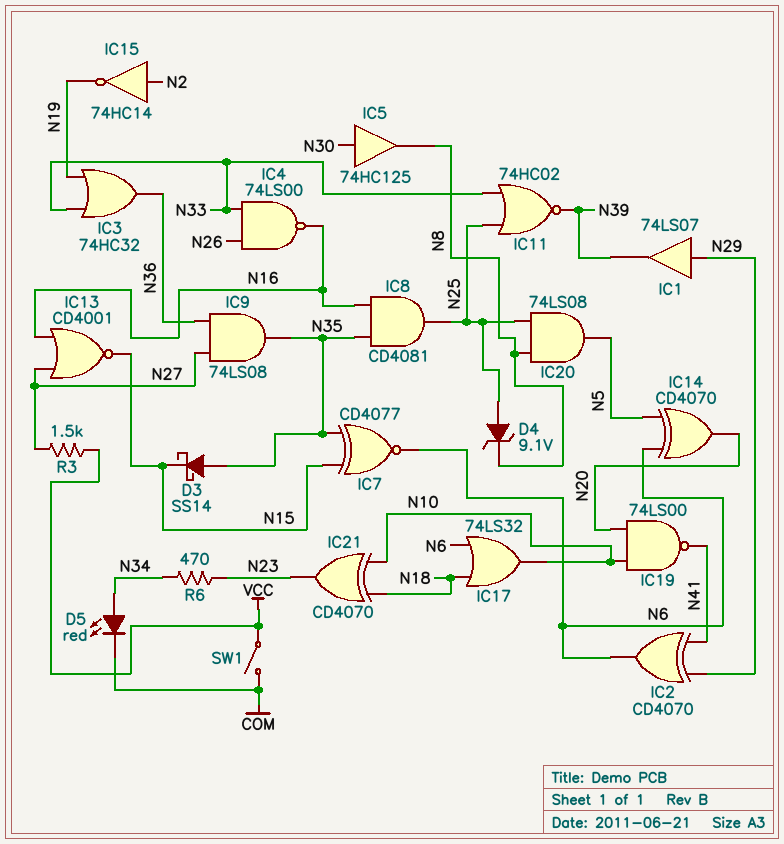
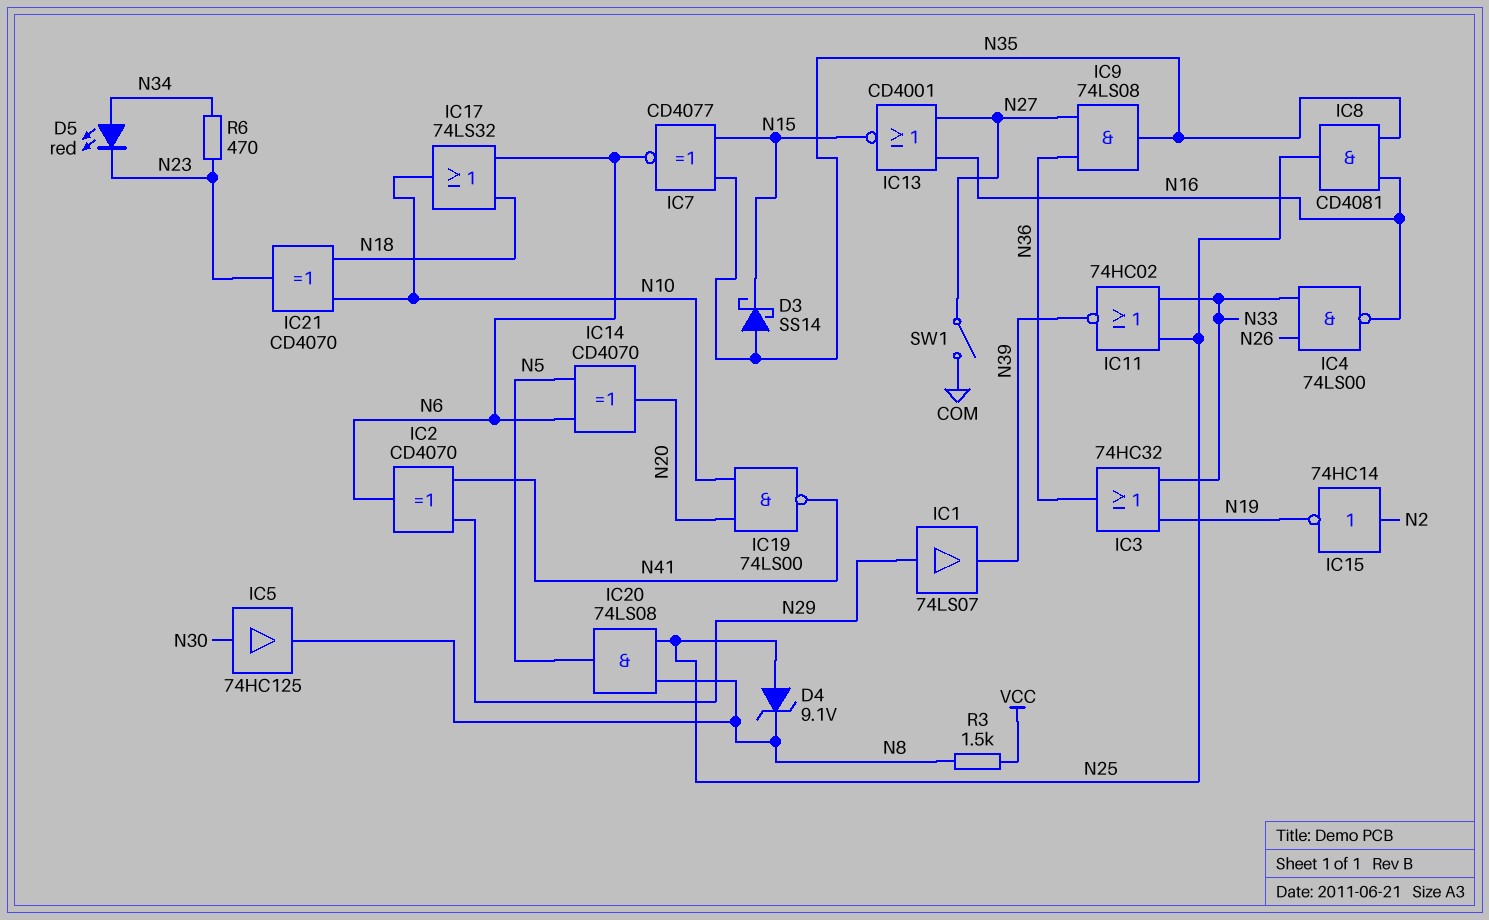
D5: LED red (A N34, K COM) -> LED red (A N34, K N23)
R3: 1.5k (N27, VCC) -> 1.5k (N8, VCC)
SW1: switch (COM, VCC) -> switch (COM, N27)

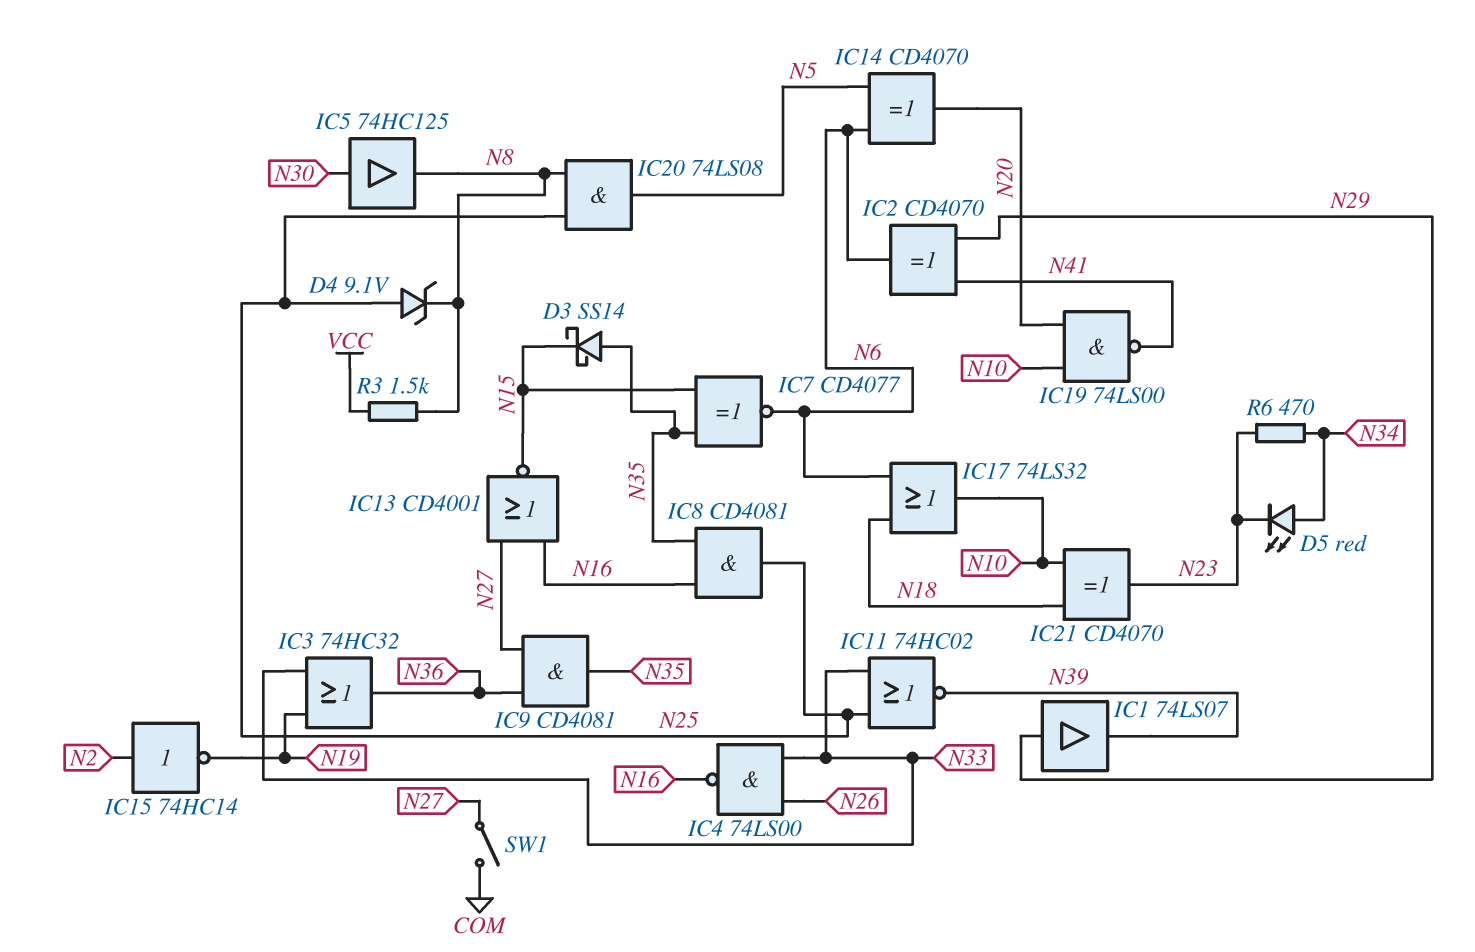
IC9: AND 74LS08 (in N27, in N36, out N35) -> AND CD4081 (in N27, in N36, out N35)

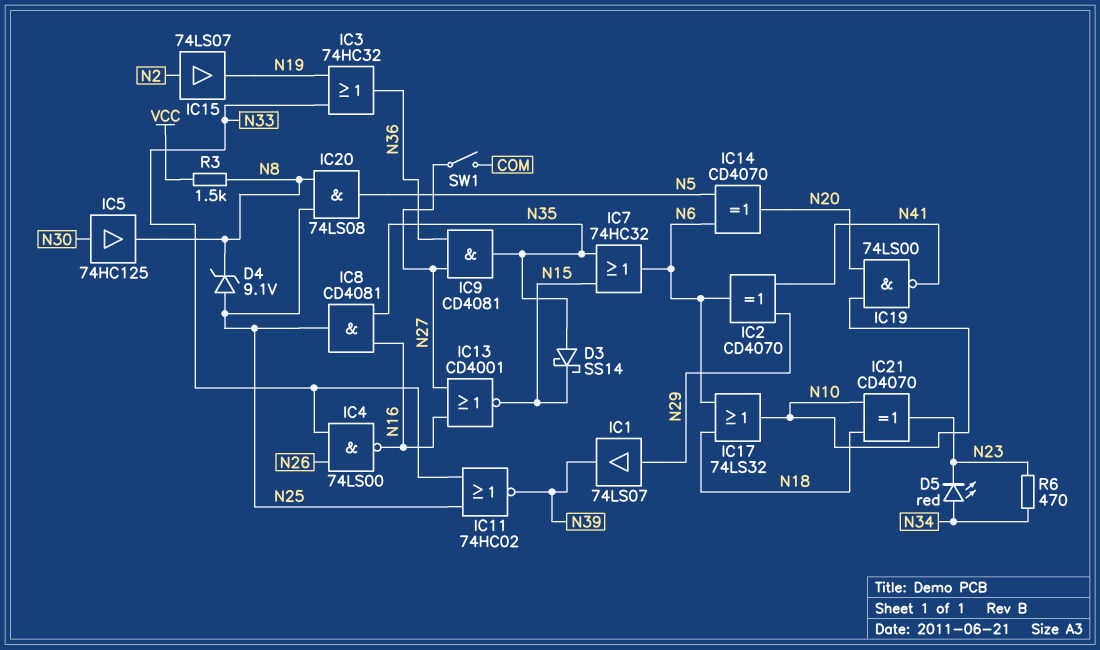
IC7: XNOR CD4077 (in N15, in N35, out N6) -> OR 74HC32 (in N15, in N35, out N6)
IC15: NOT 74HC14 (in N2, out N19) -> buffer 74LS07 (in N2, out N19)

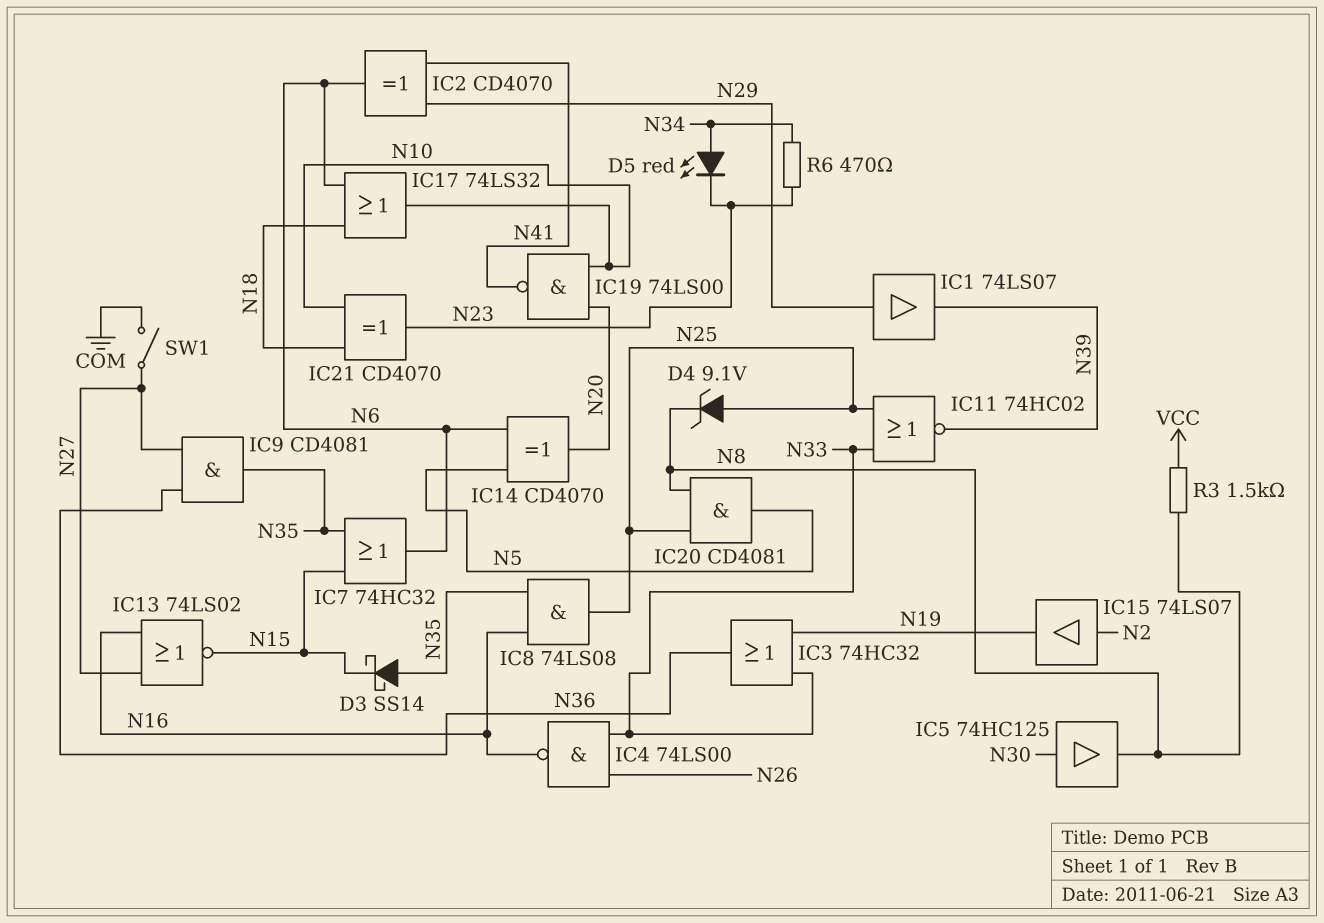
IC8: AND CD4081 (in N16, in N35, out N25) -> AND 74LS08 (in N16, in N35, out N25)
IC13: NOR CD4001 (in N16, in N27, out N15) -> NOR 74LS02 (in N16, in N27, out N15)
IC20: AND 74LS08 (in N8, in N25, out N5) -> AND CD4081 (in N8, in N25, out N5)

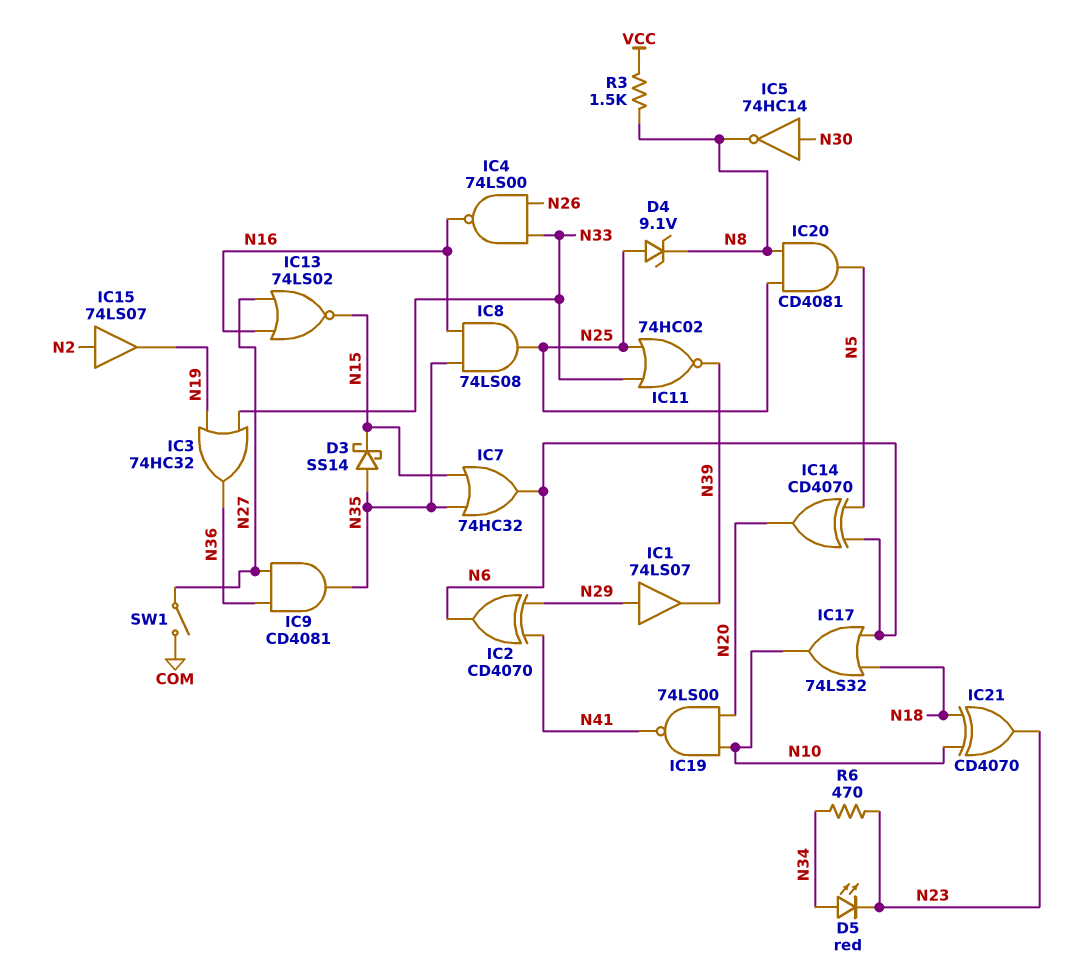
IC5: buffer 74HC125 (in N30, out N8) -> NOT 74HC14 (in N30, out N8)

